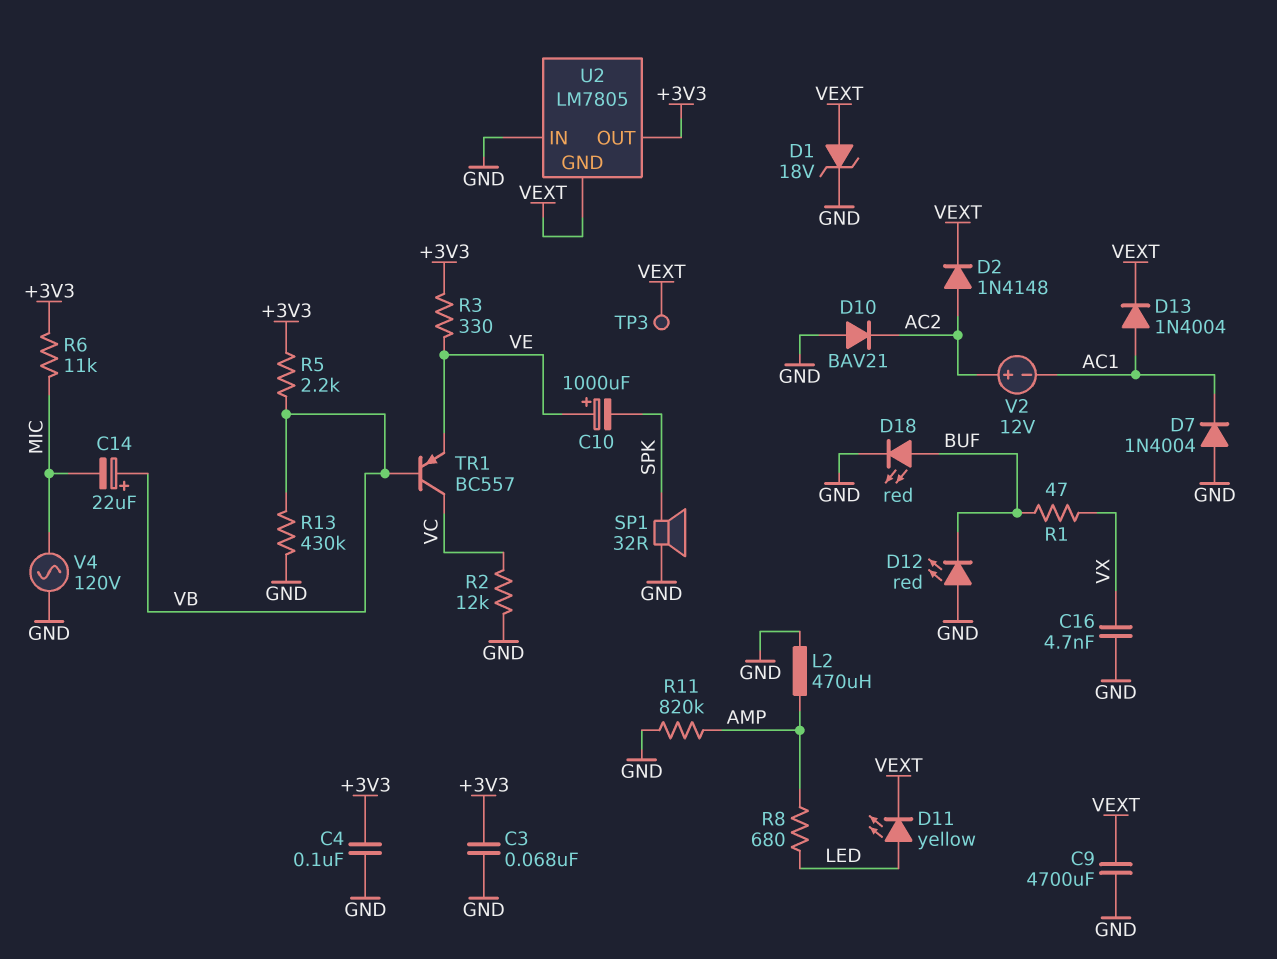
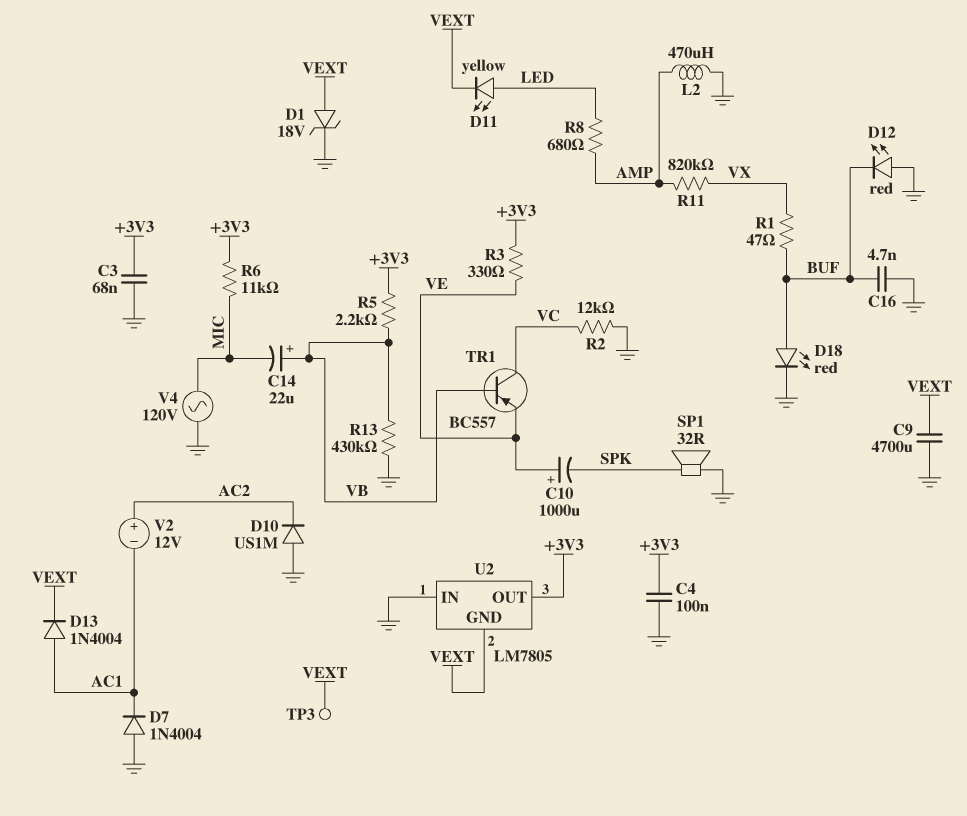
C16: 4.7nF (GND, VX) -> 4.7nF (BUF, GND)
D2: diode 1N4148 (A AC2, K VEXT) -> none
D10: diode BAV21 (A GND, K AC2) -> diode US1M (A GND, K AC2)
R11: 820k (AMP, GND) -> 820k (AMP, VX)

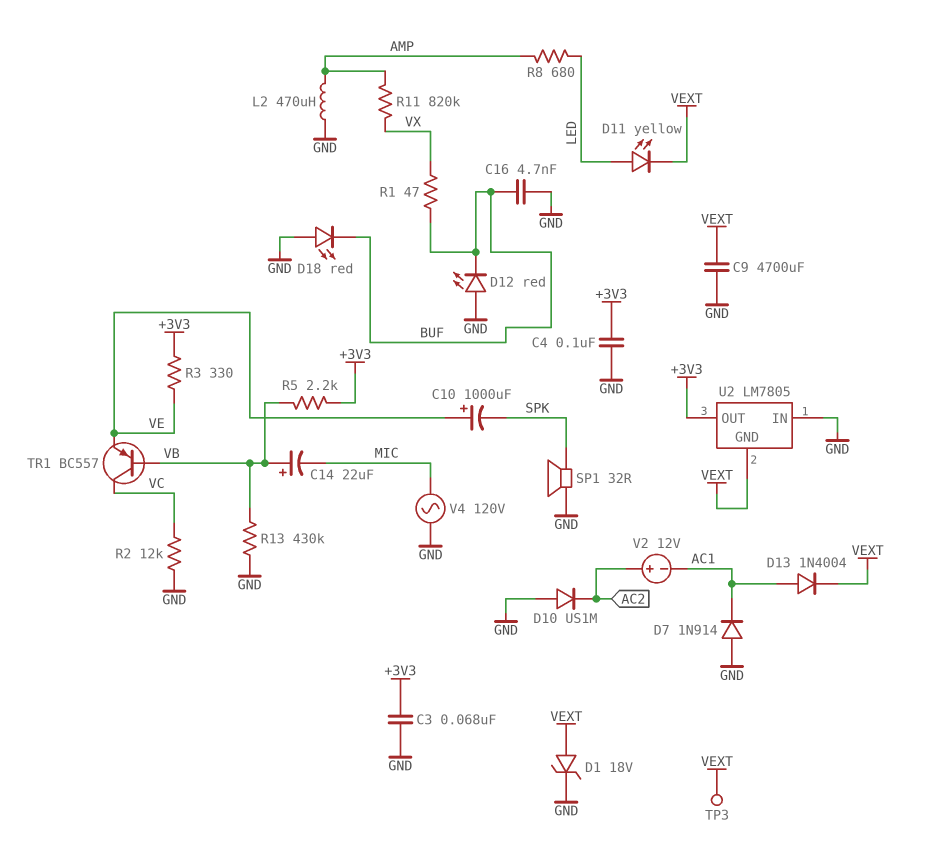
D7: diode 1N4004 (A GND, K AC1) -> diode 1N914 (A GND, K AC1)
D18: LED red (A BUF, K GND) -> LED red (A GND, K BUF)
R6: 11k (+3V3, MIC) -> none

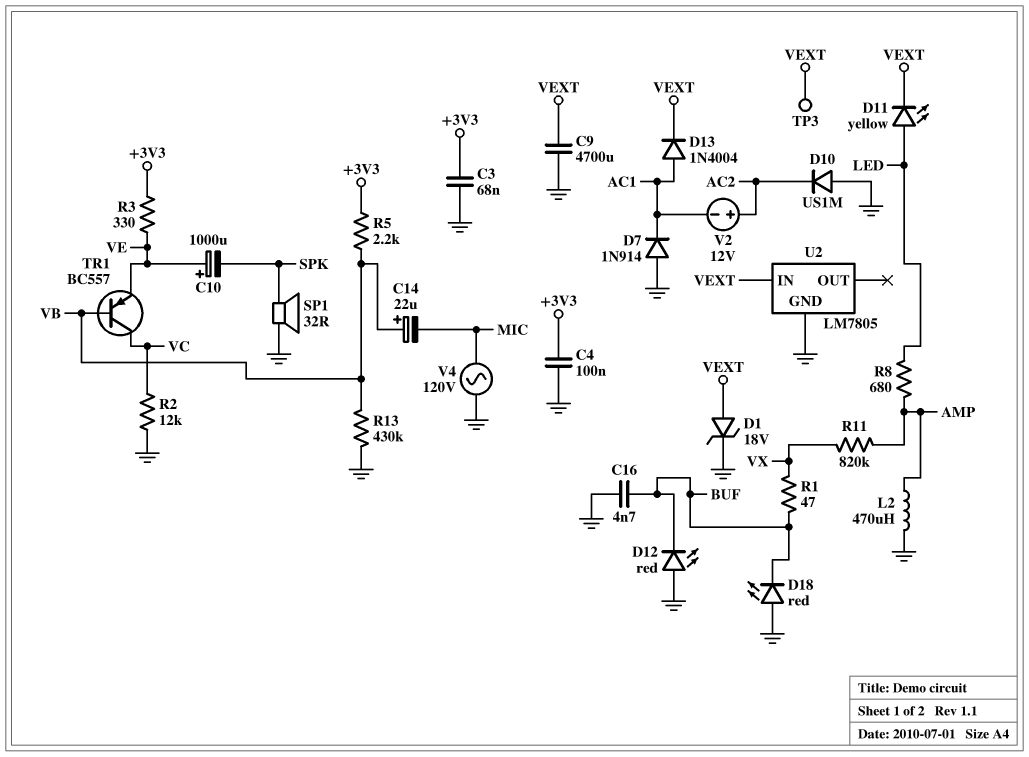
U2 pin GND: VEXT -> GND
U2 pin IN: GND -> VEXT
U2 pin OUT: +3V3 -> none

